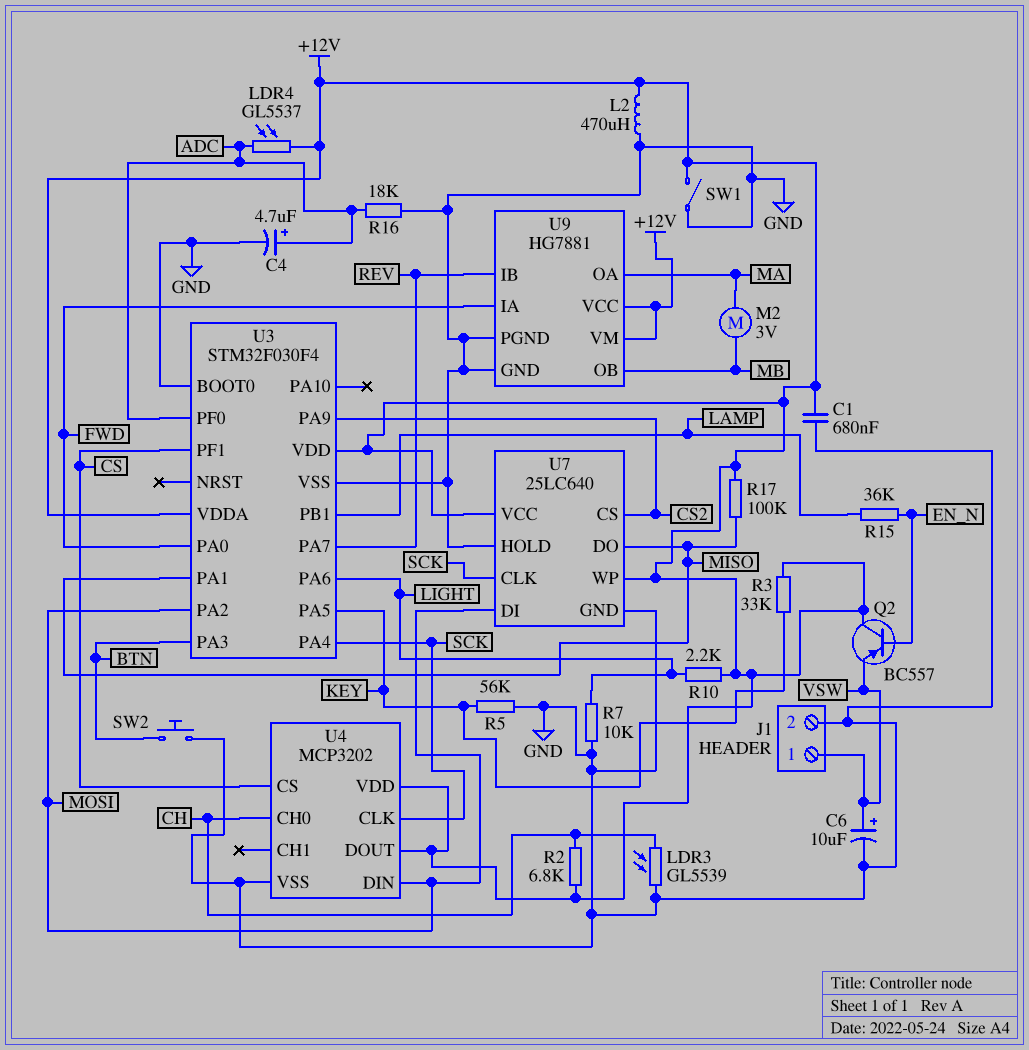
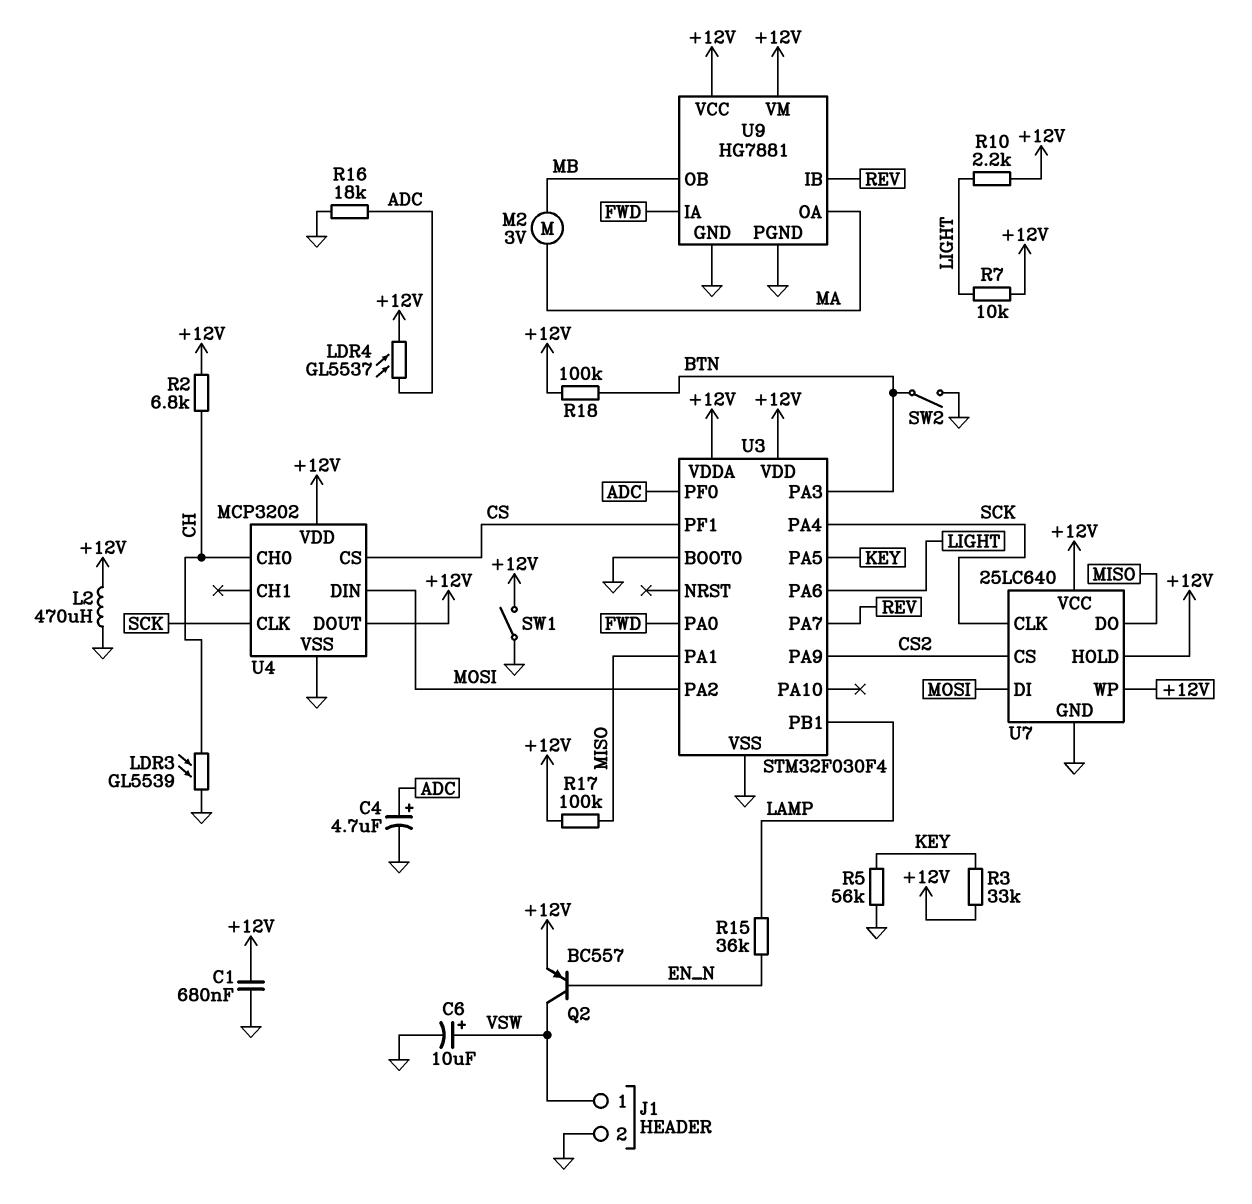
Q2: PNP BC557 (B EN_N, C +12V, E VSW) -> PNP BC557 (B EN_N, C VSW, E +12V)
R7: 10k (GND, LIGHT) -> 10k (+12V, LIGHT)
R18: none -> 100k (+12V, BTN)
SW2: button (BTN, GND) -> switch (BTN, GND)
U7 pin HOLD: GND -> +12V

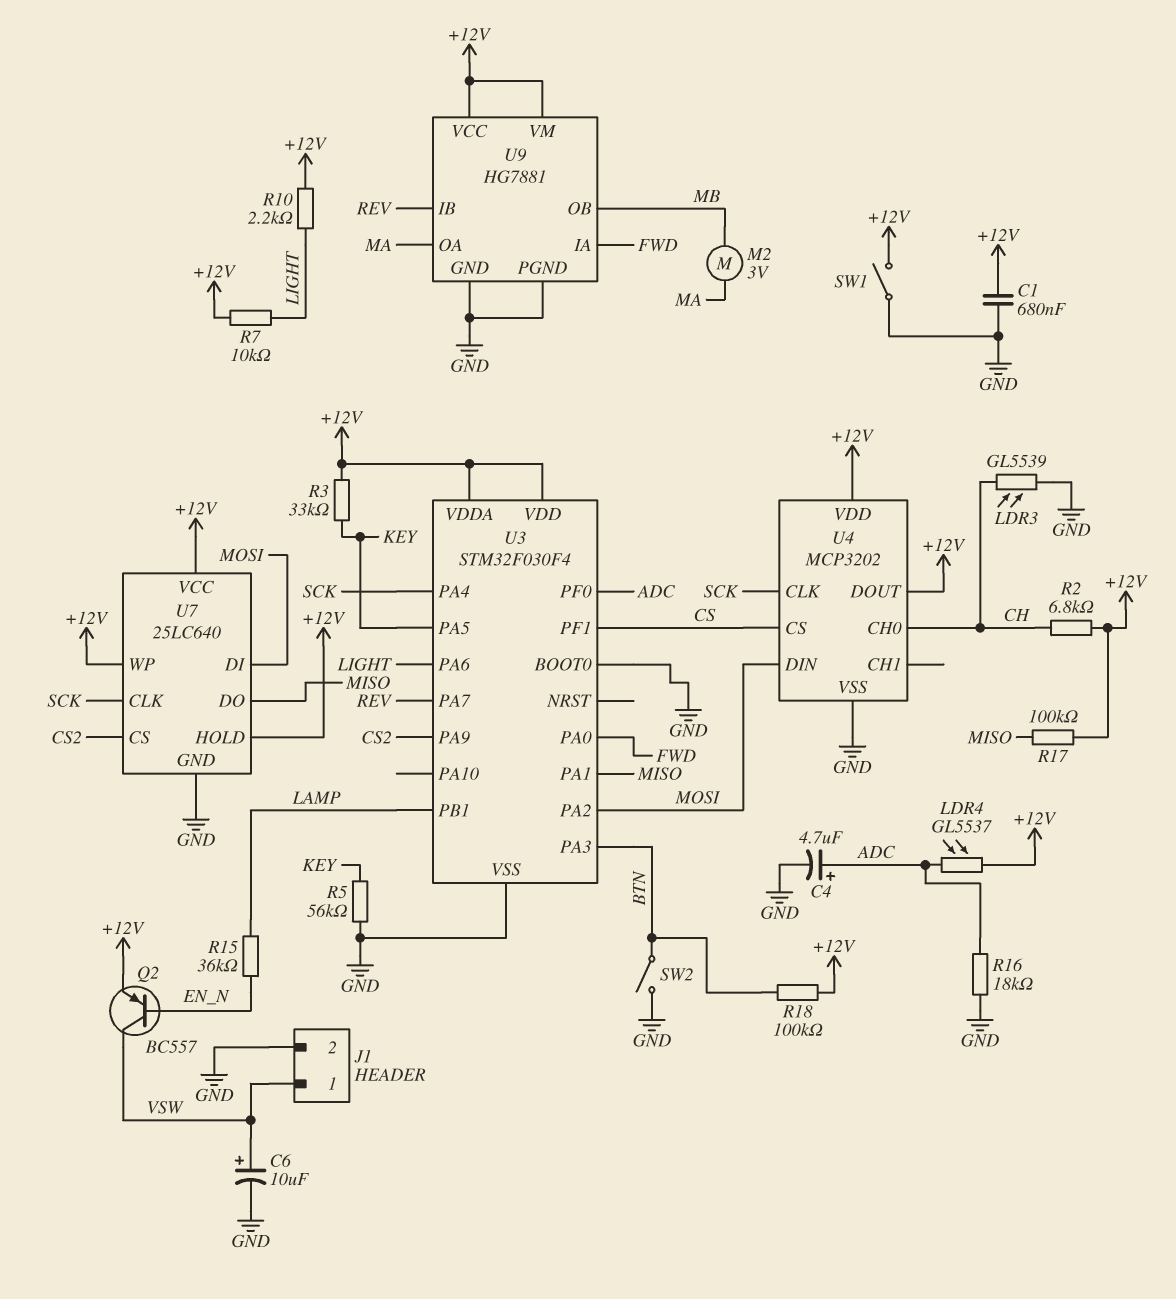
L2: 470uH (+12V, GND) -> none

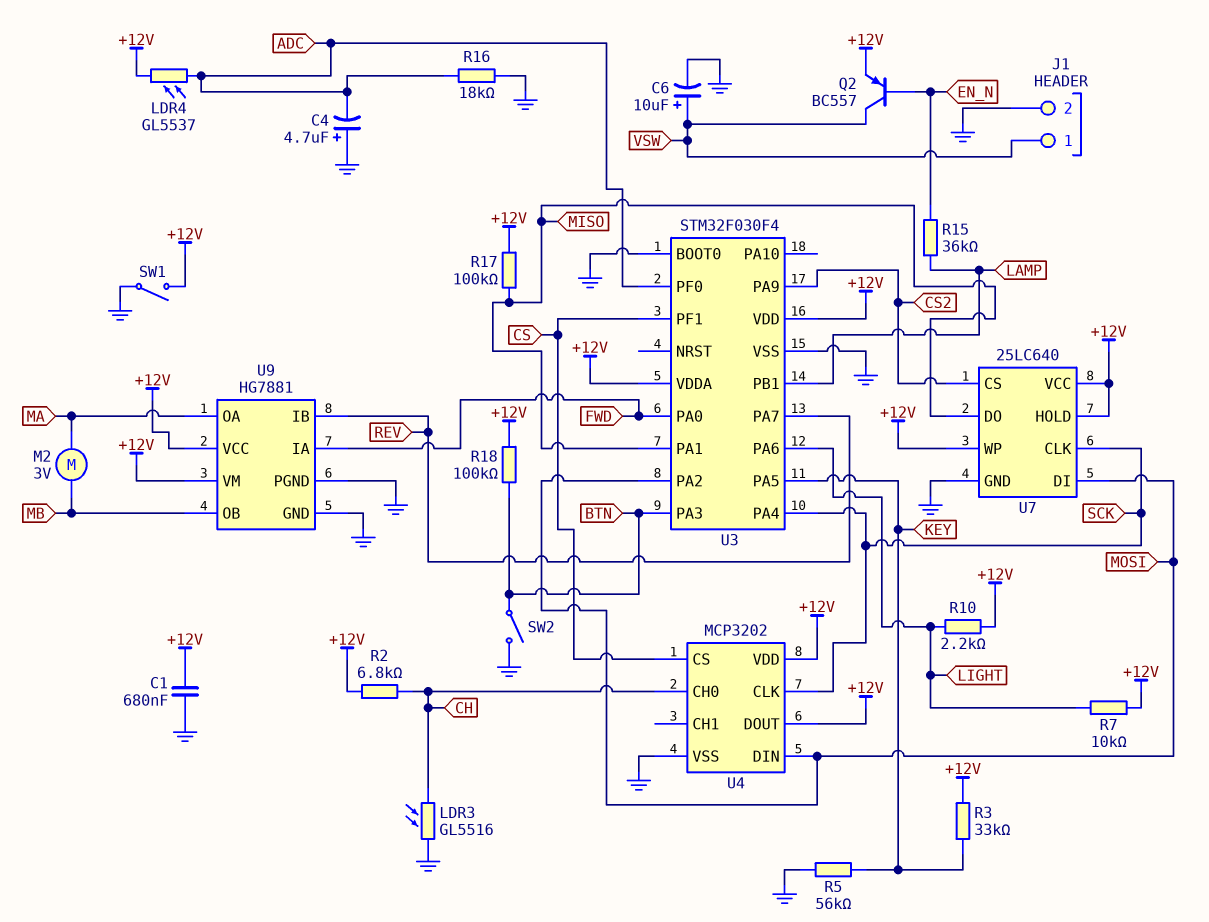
C4: 4.7uF (plus ADC, minus GND) -> 4.7uF (plus GND, minus ADC)
LDR3: GL5539 (CH, GND) -> GL5516 (CH, GND)

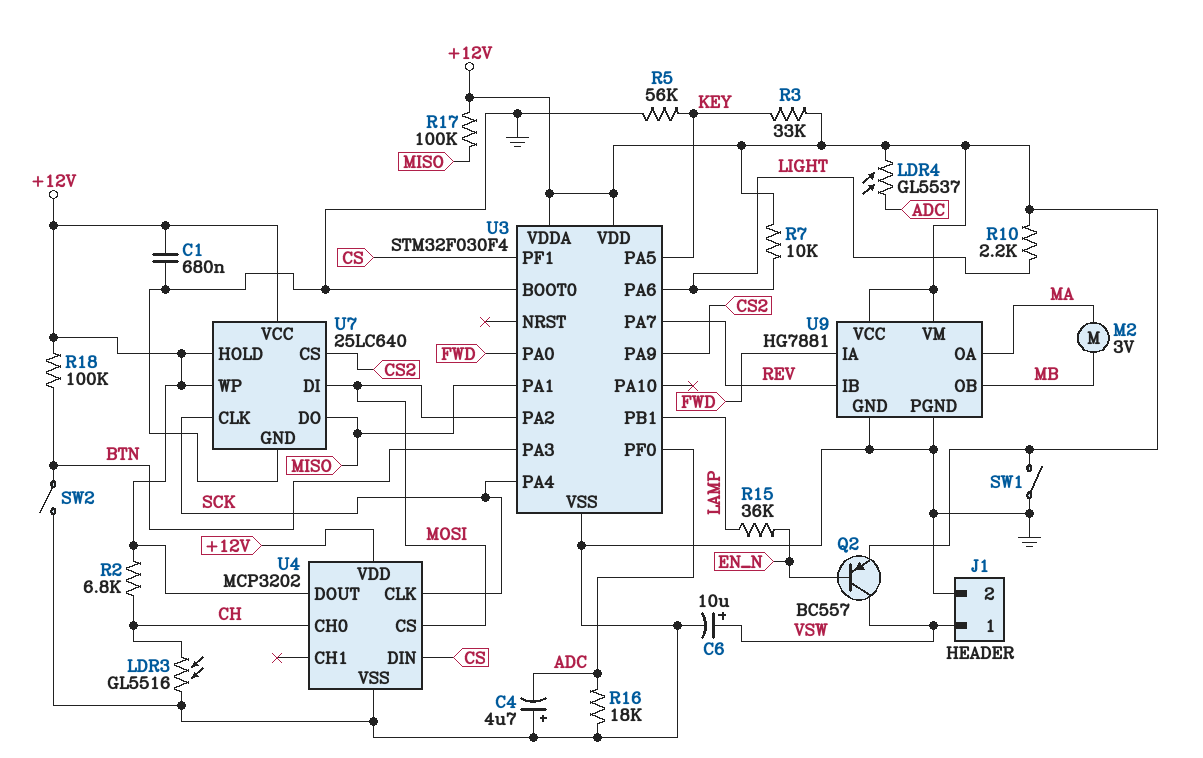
U4 pin CS: CS -> MOSI
U4 pin DIN: MOSI -> CS

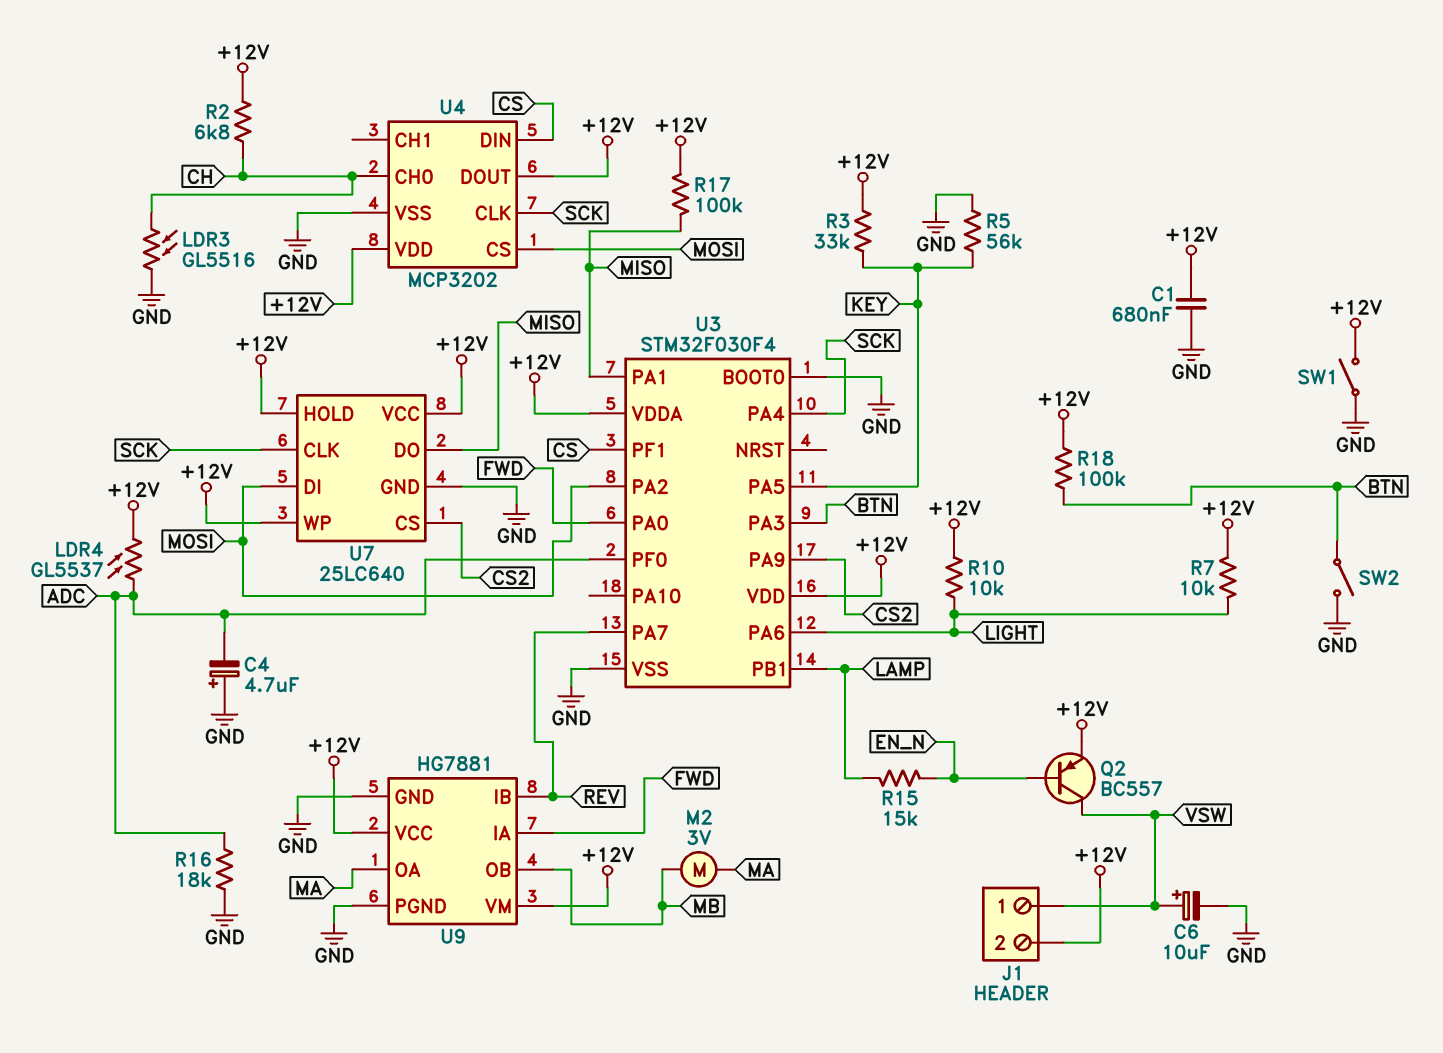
J1 pin 2: GND -> +12V
R10: 2.2k (+12V, LIGHT) -> 10k (+12V, LIGHT)
R15: 36k (EN_N, LAMP) -> 15k (EN_N, LAMP)

